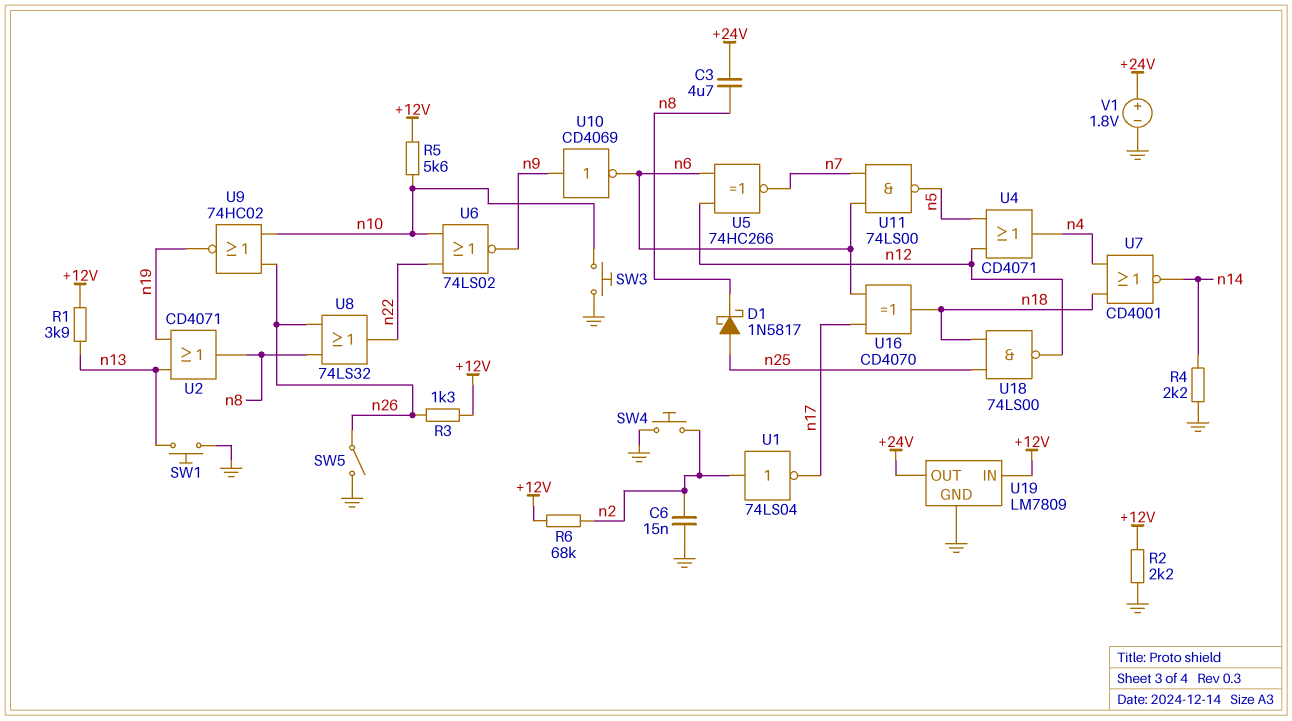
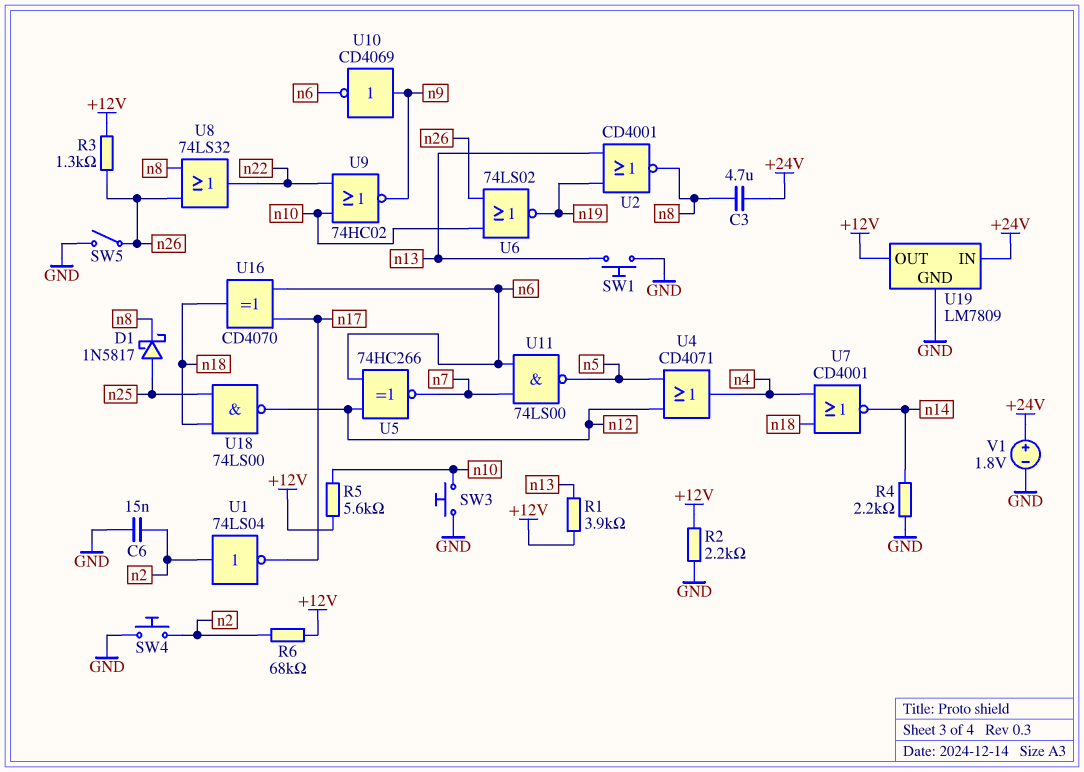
U2: OR CD4071 (in n13, in n19, out n8) -> NOR CD4001 (in n13, in n19, out n8)
U6: NOR 74LS02 (in n10, in n22, out n9) -> NOR 74LS02 (in n10, in n26, out n19)
U9: NOR 74HC02 (in n10, in n26, out n19) -> NOR 74HC02 (in n10, in n22, out n9)
U19 pin IN: +12V -> +24V
U19 pin OUT: +24V -> +12V

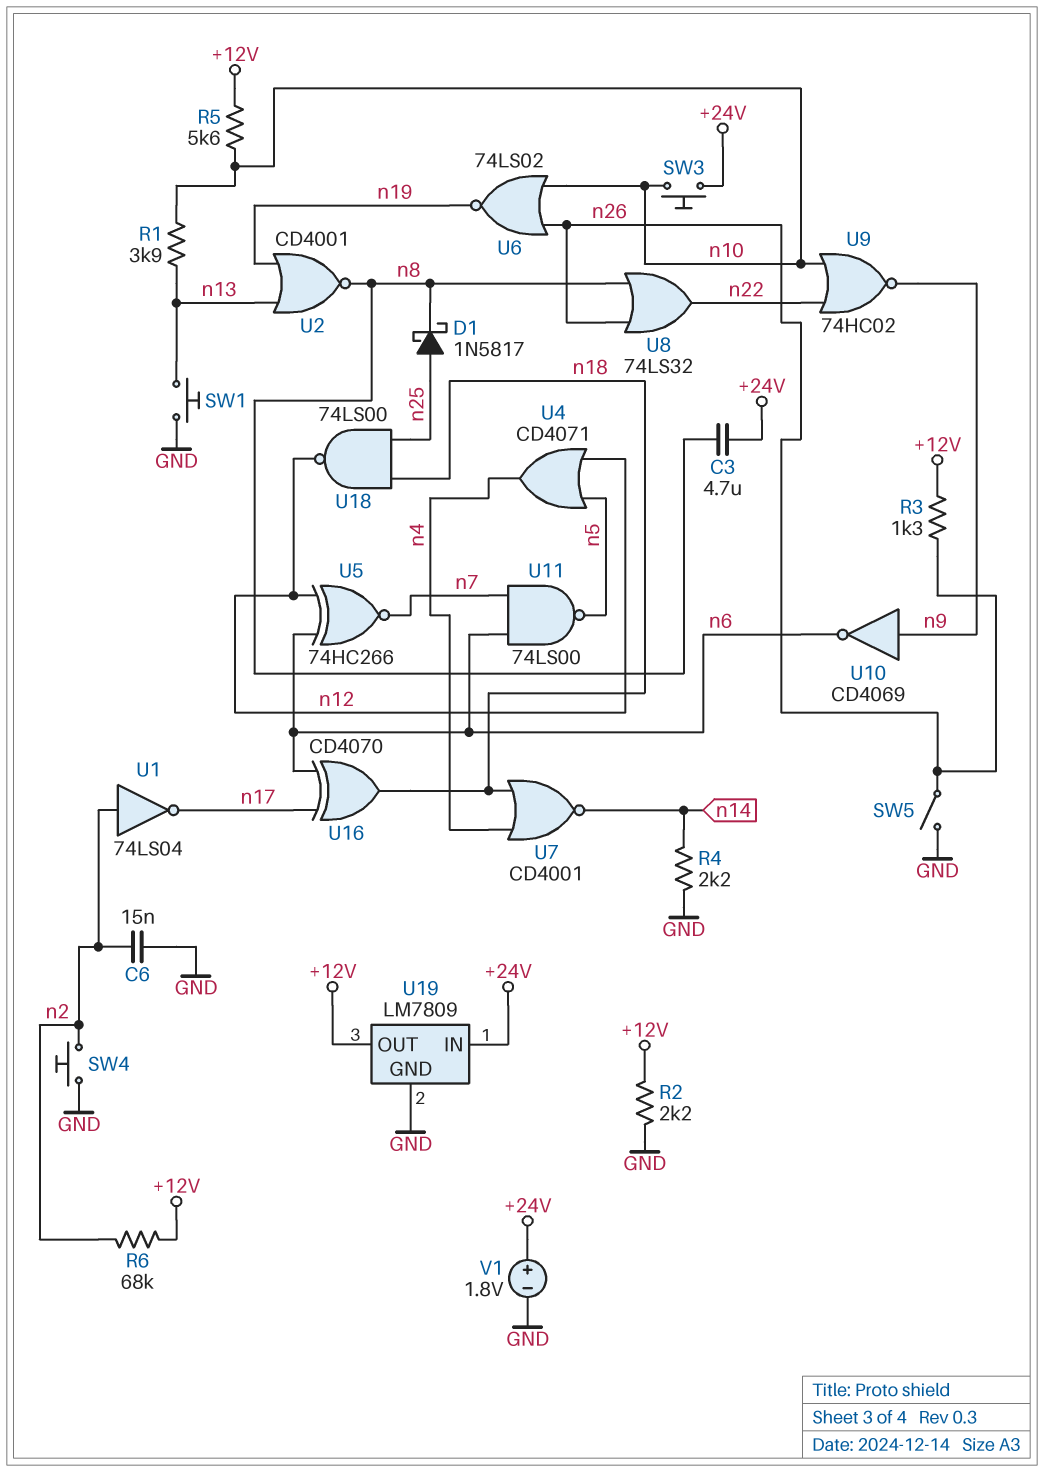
R1: 3.9k (+12V, n13) -> 3.9k (n10, n13)
SW3: button (GND, n10) -> button (+24V, n10)

